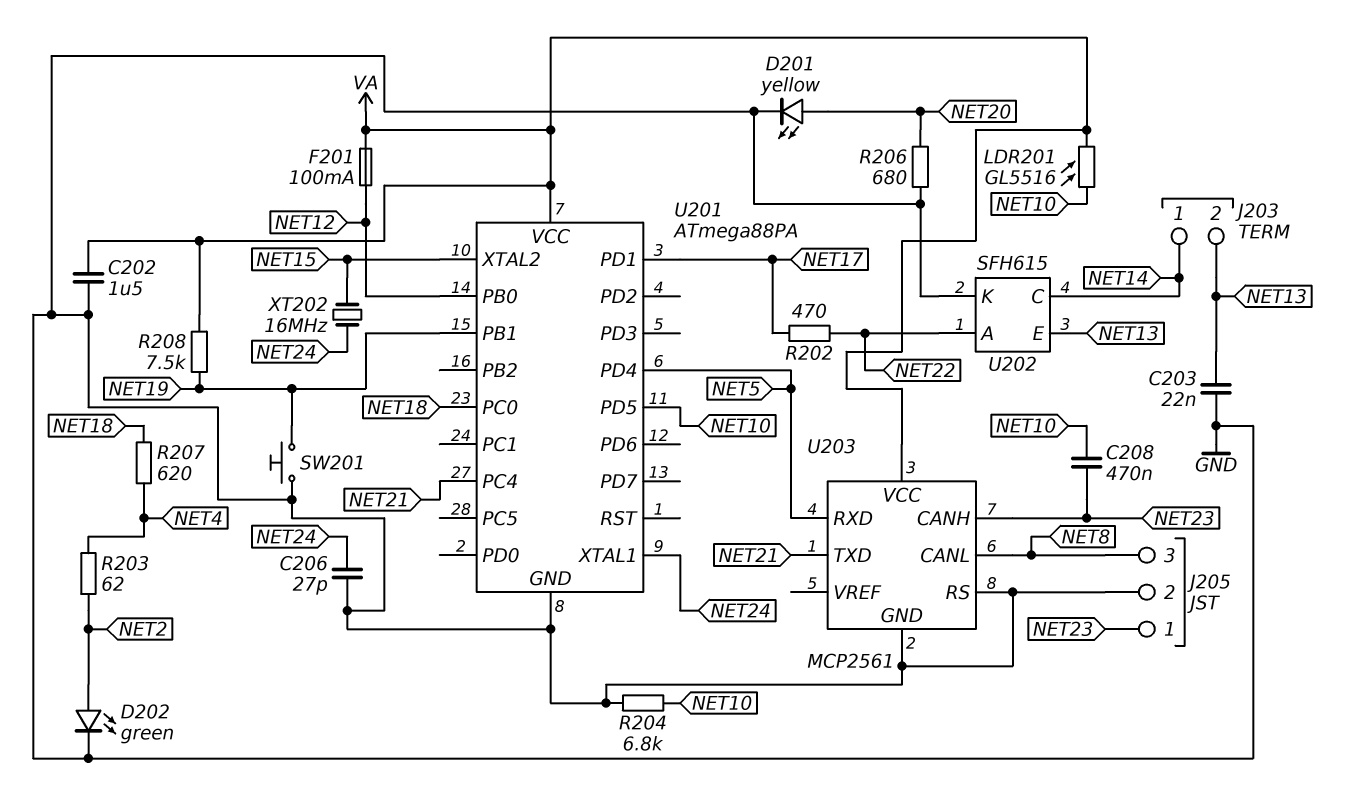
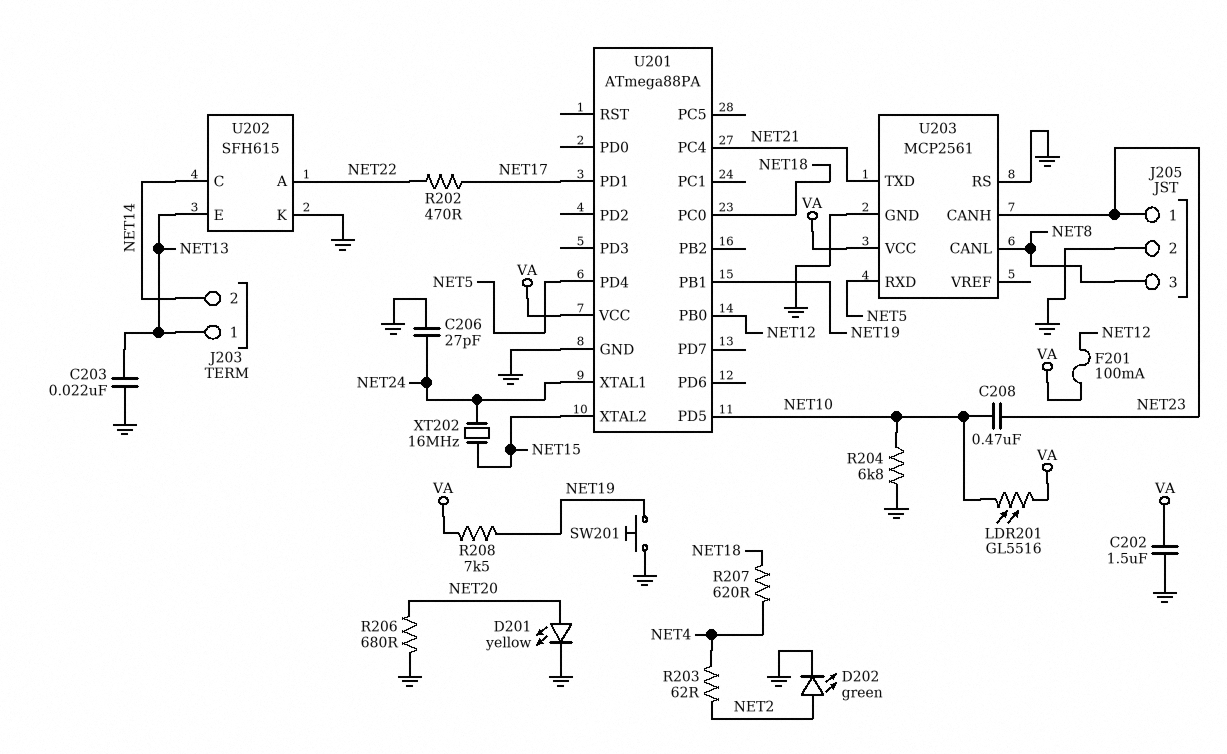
J203 pin 1: NET14 -> NET13
J203 pin 2: NET13 -> NET14

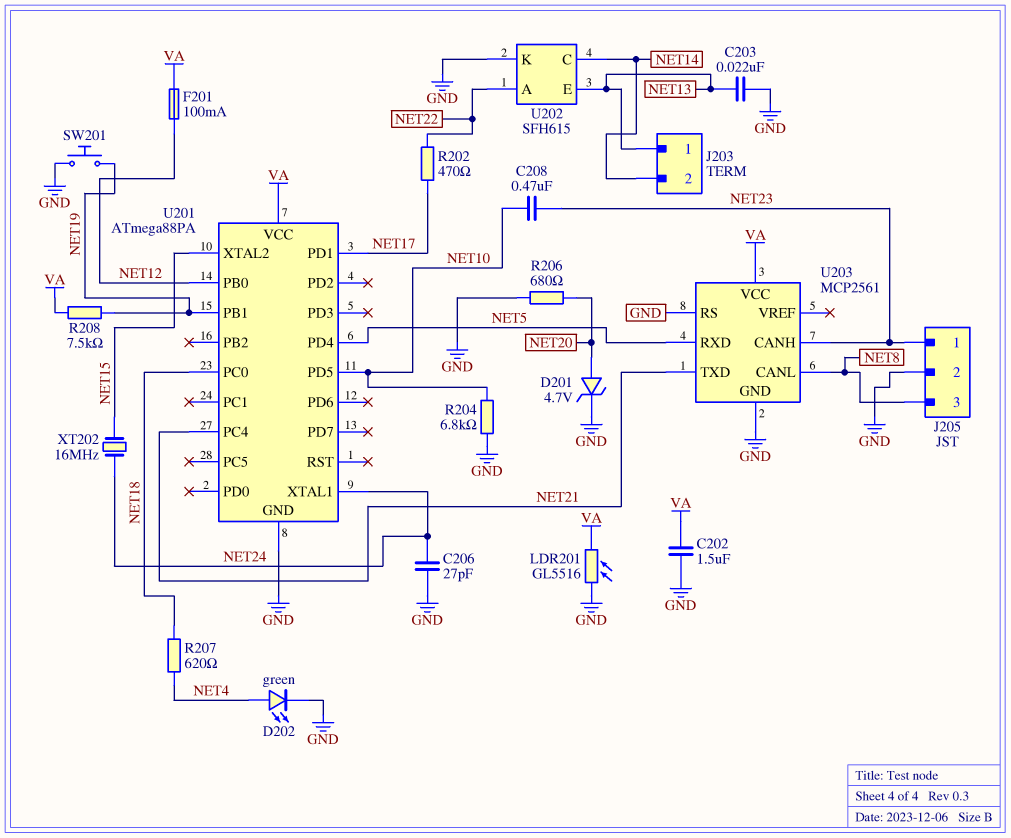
D201: LED yellow (A NET20, K GND) -> zener 4.7V (A NET20, K GND)
D202: LED green (A NET2, K GND) -> LED green (A NET4, K GND)
LDR201: GL5516 (NET10, VA) -> GL5516 (GND, VA)
R203: 62 (NET2, NET4) -> none

